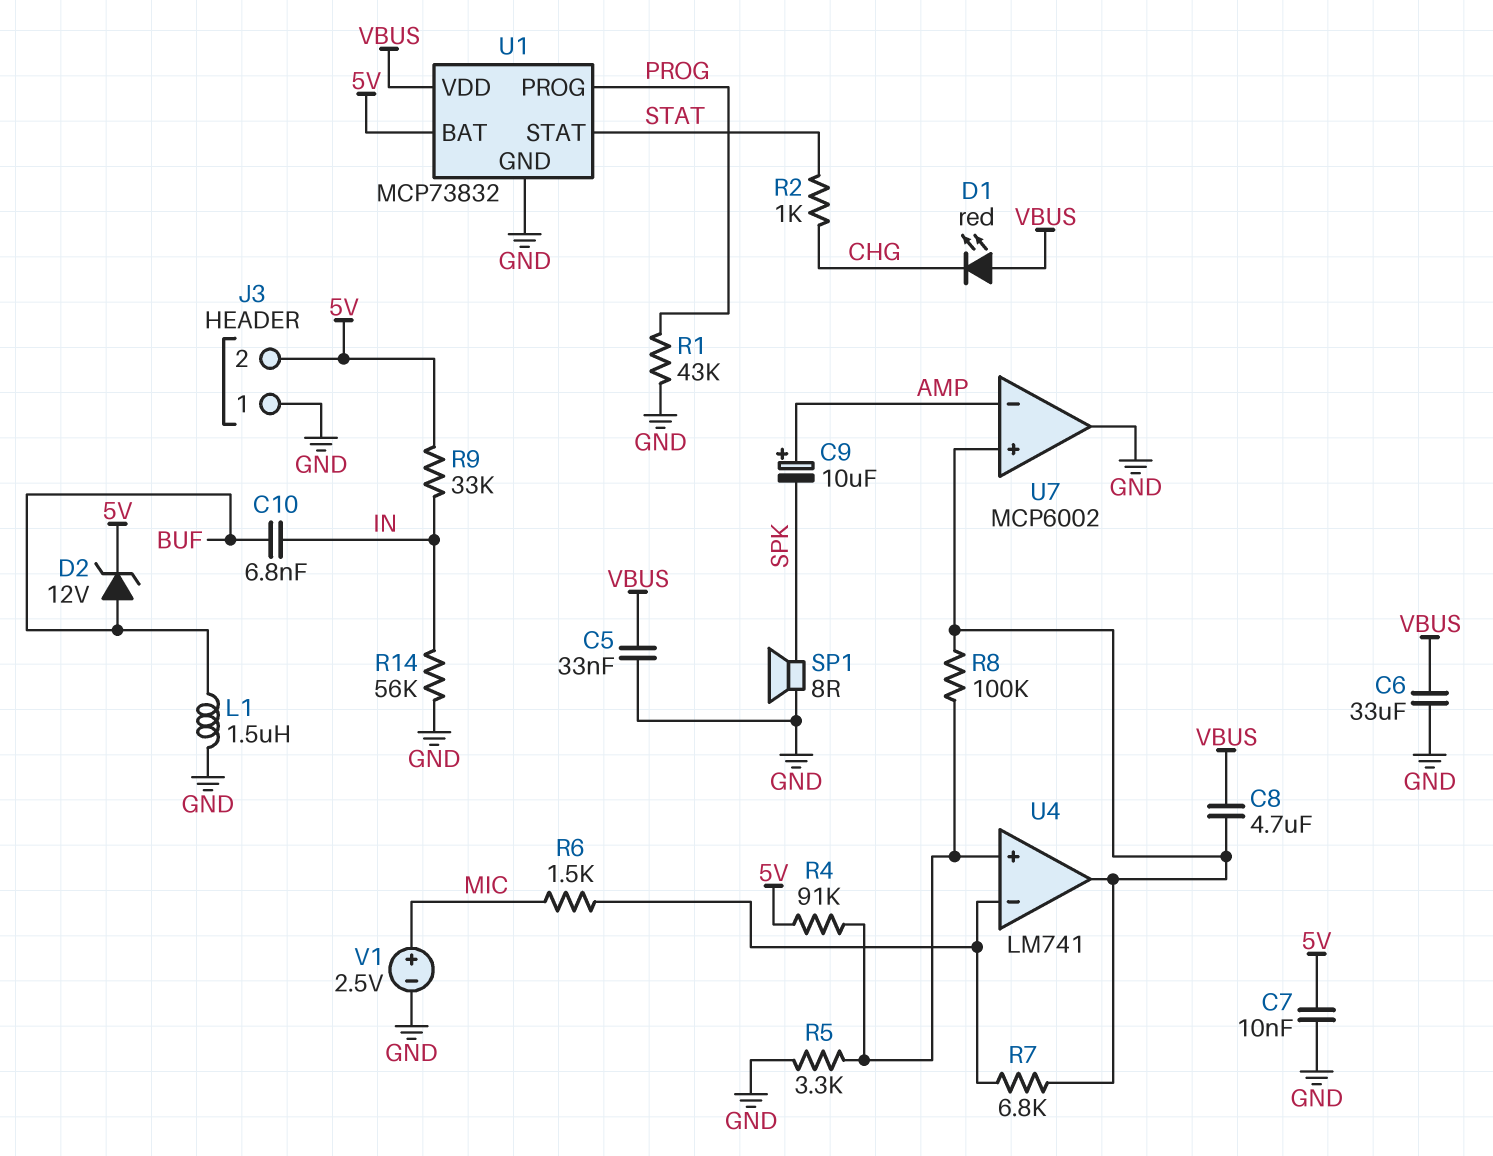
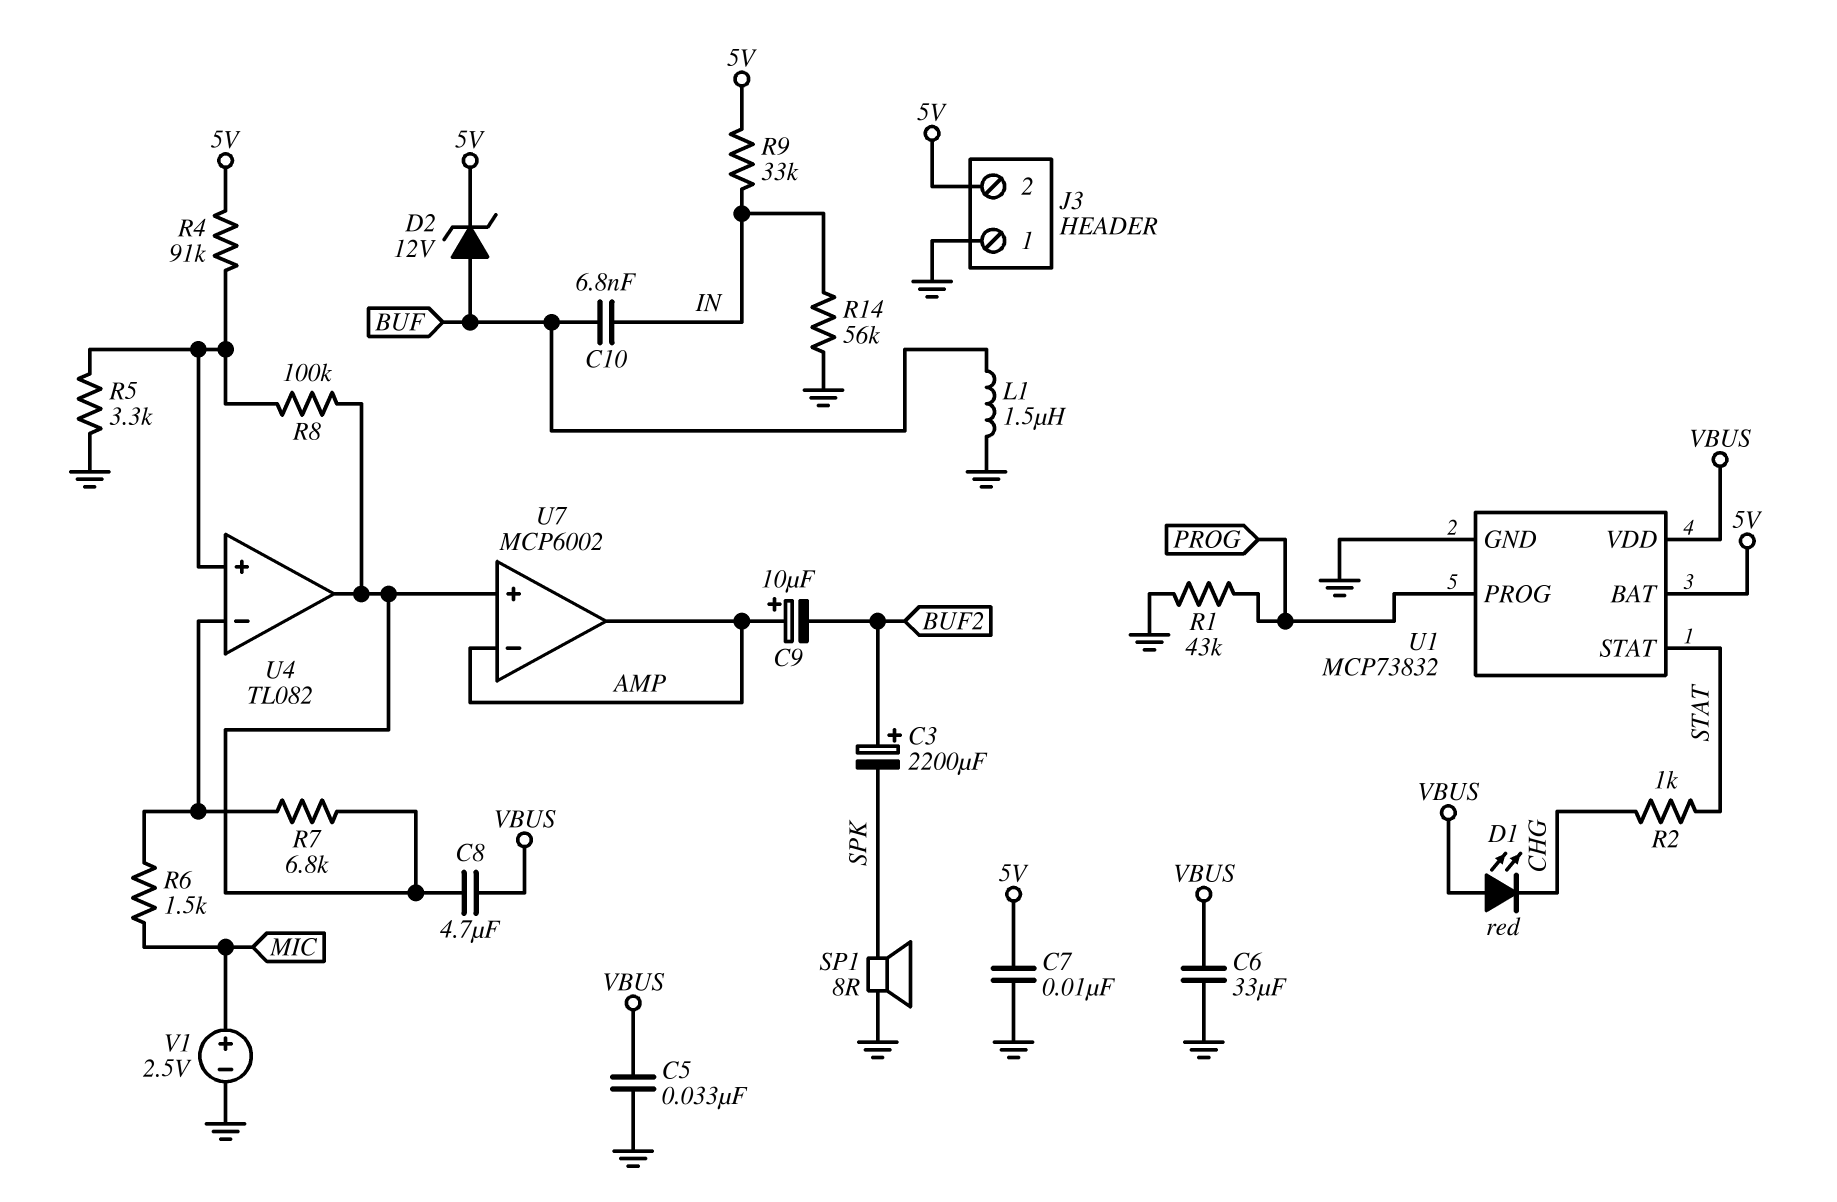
C3: none -> 2200uF (plus BUF2, minus SPK)
C9: 10uF (plus AMP, minus SPK) -> 10uF (plus AMP, minus BUF2)
U4: LM741 -> TL082
U7 pin out: GND -> AMP

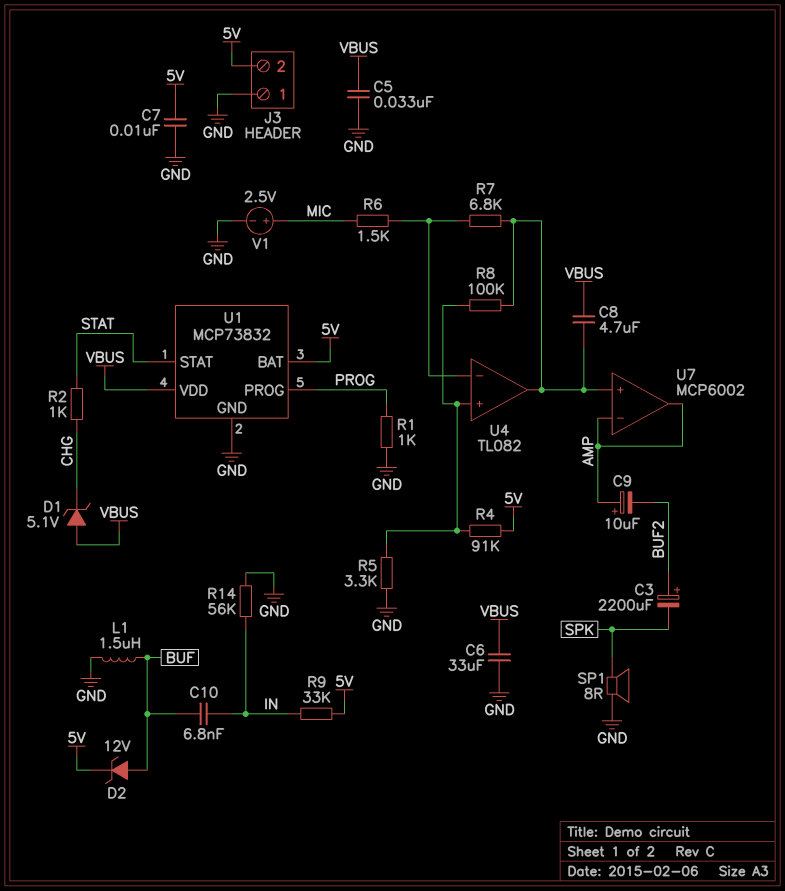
D1: LED red (A VBUS, K CHG) -> zener 5.1V (A VBUS, K CHG)
R1: 43k (GND, PROG) -> 1k (GND, PROG)

